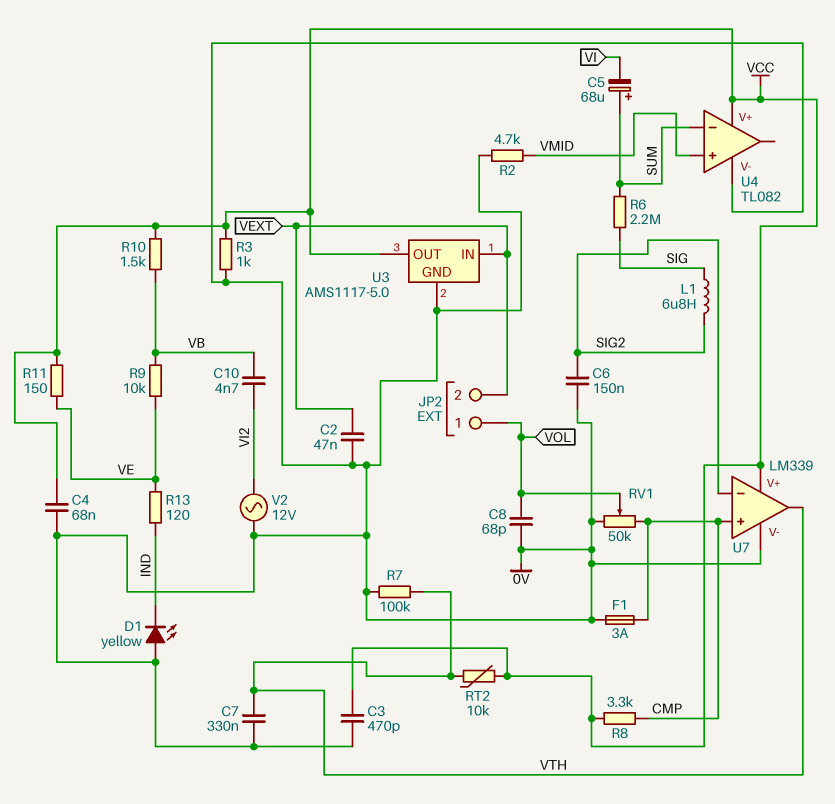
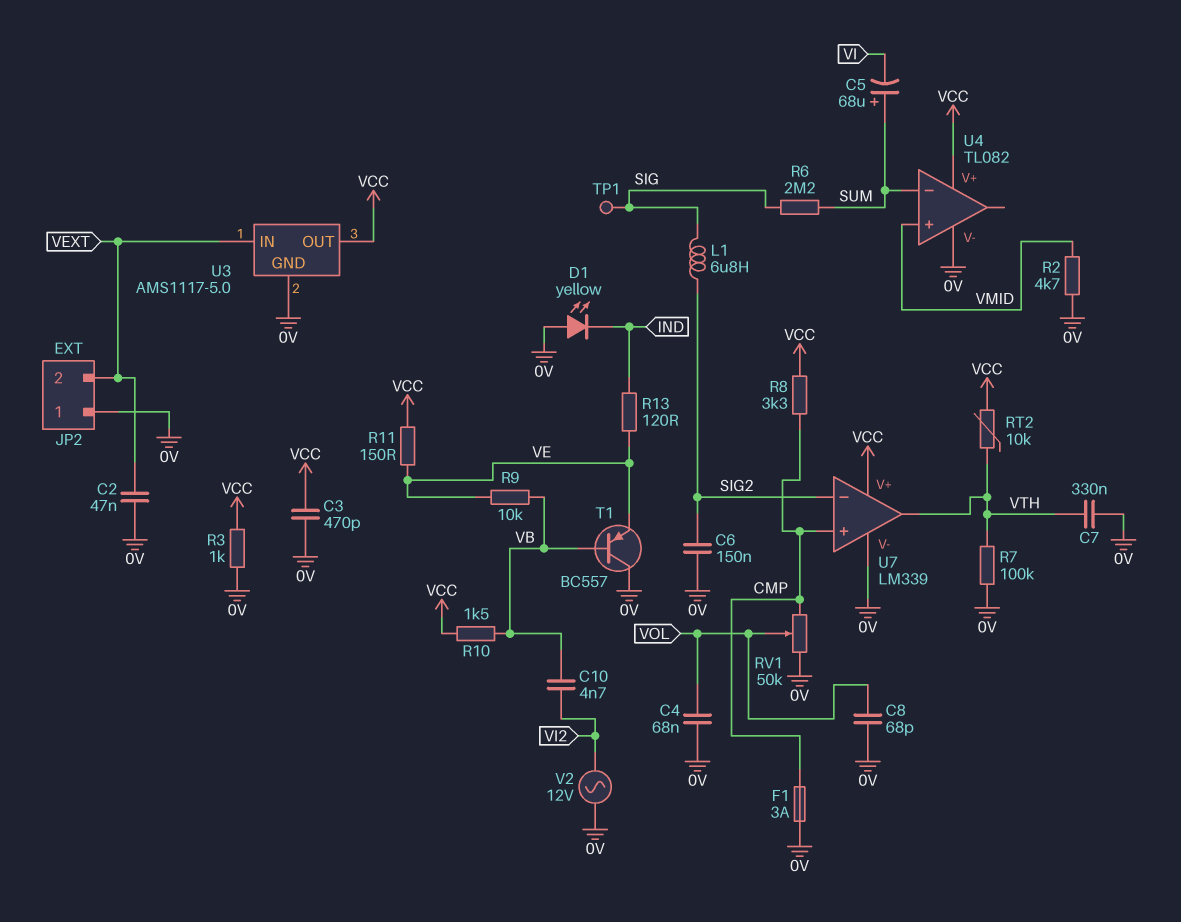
C4: 68nF (0V, VCC) -> 68nF (0V, VOL)
JP2 pin 1: VOL -> 0V
T1: none -> PNP BC557 (B VB, C 0V, E VE)
TP1: none -> test point (SIG)

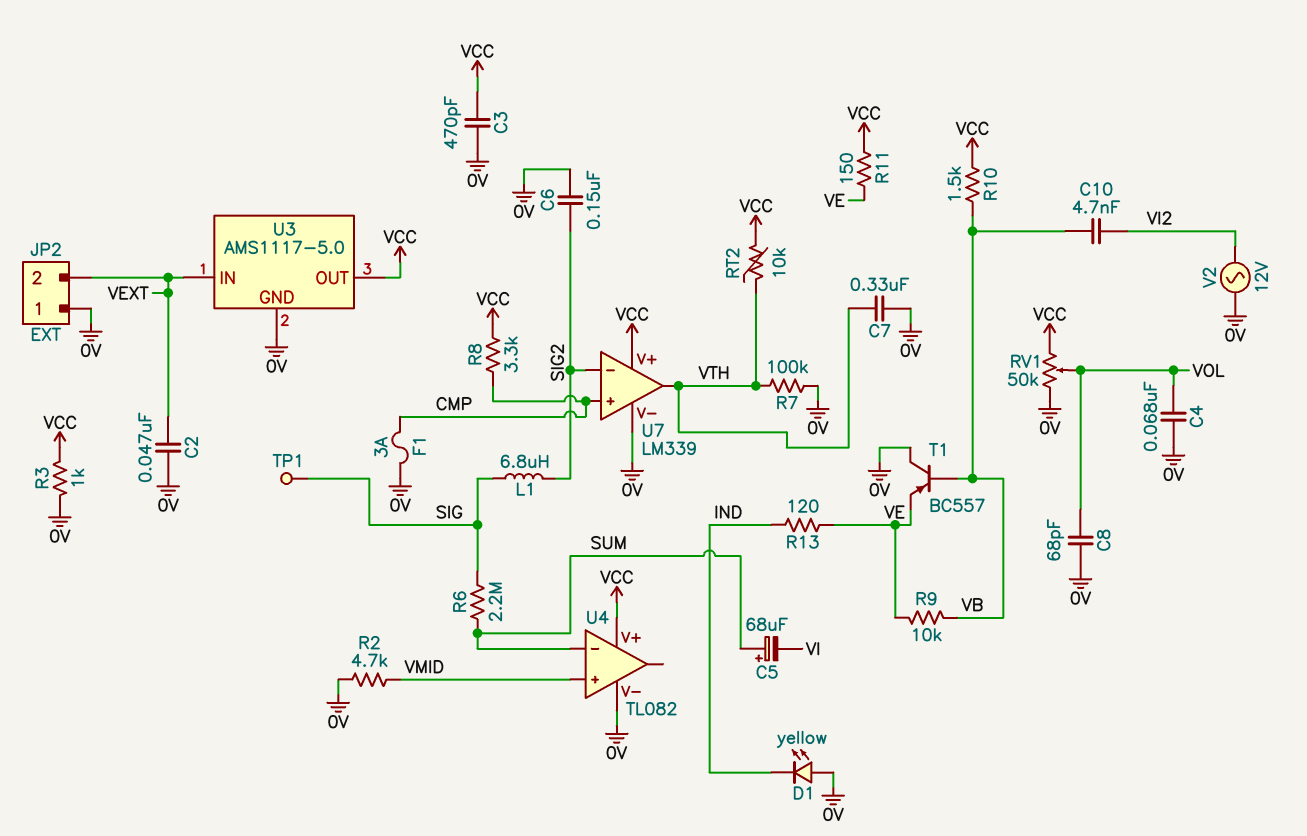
RV1: 50k (0V, CMP, wiper VOL) -> 50k (0V, VCC, wiper VOL)

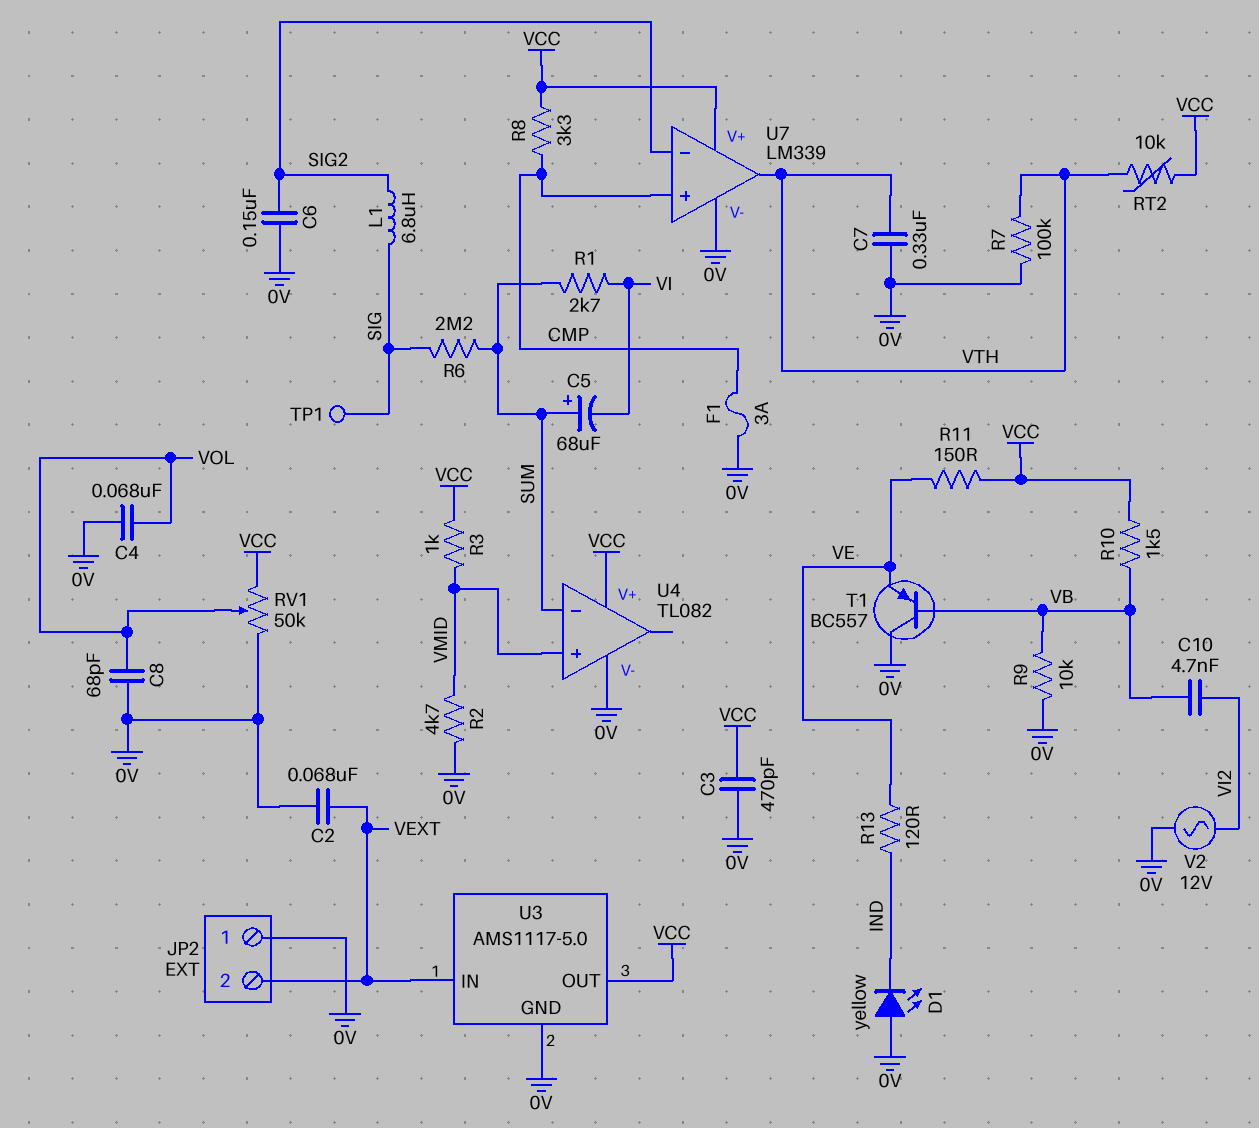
C2: 47nF (0V, VEXT) -> 68nF (0V, VEXT)
R1: none -> 2.7k (SUM, VI)
R3: 1k (0V, VCC) -> 1k (VCC, VMID)
R9: 10k (VB, VE) -> 10k (0V, VB)

